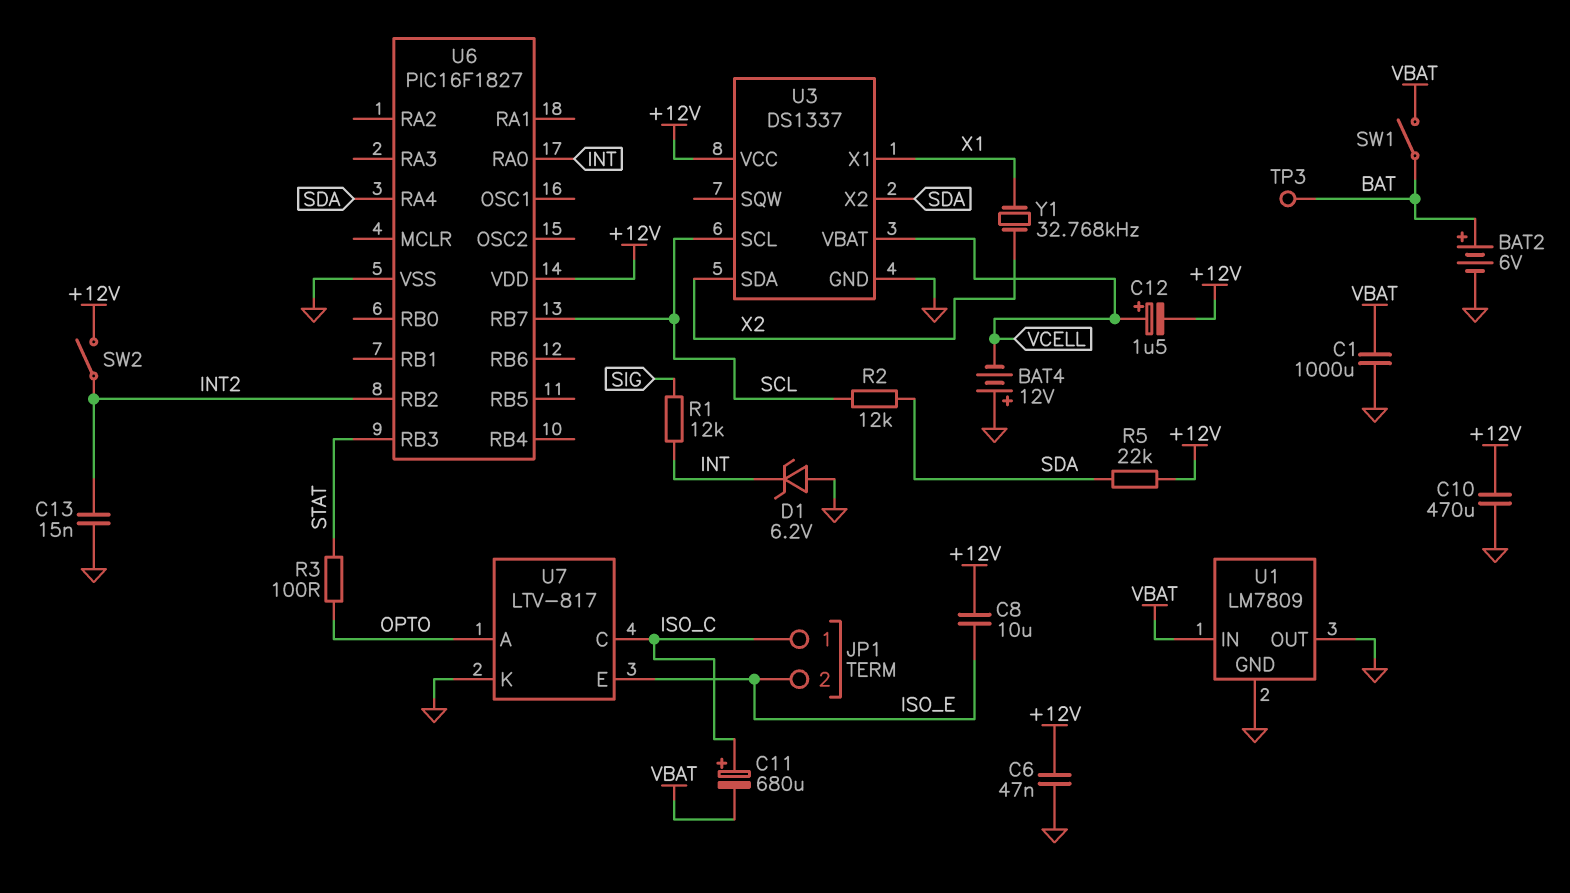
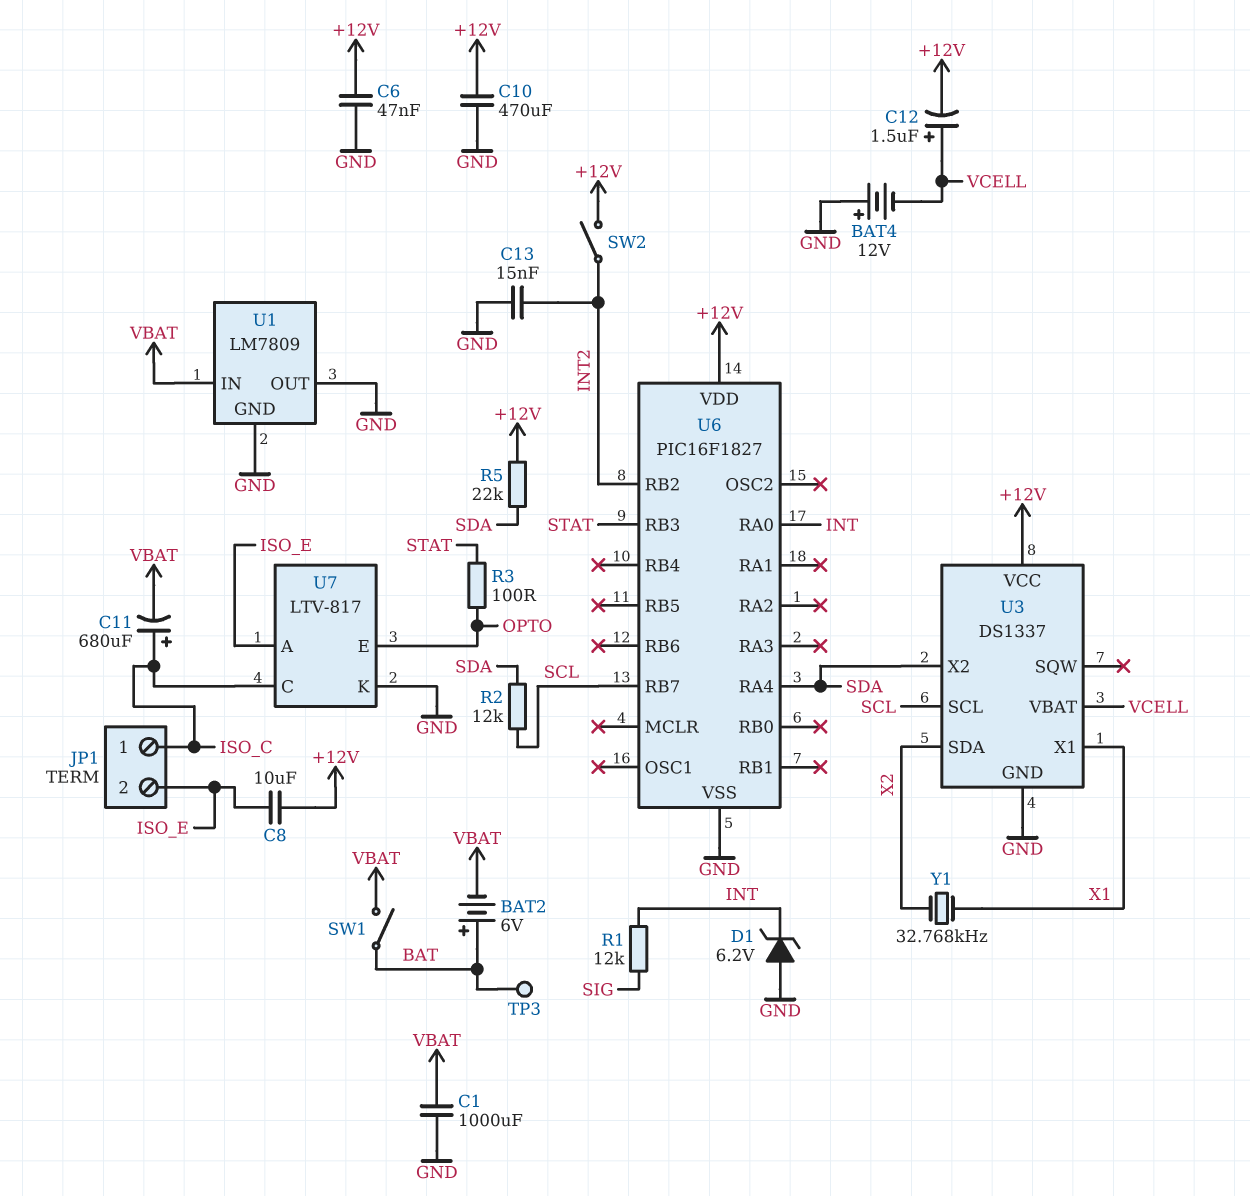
BAT2: 6V (plus BAT, minus GND) -> 6V (plus BAT, minus VBAT)
U7 pin A: OPTO -> ISO_E
U7 pin E: ISO_E -> OPTO

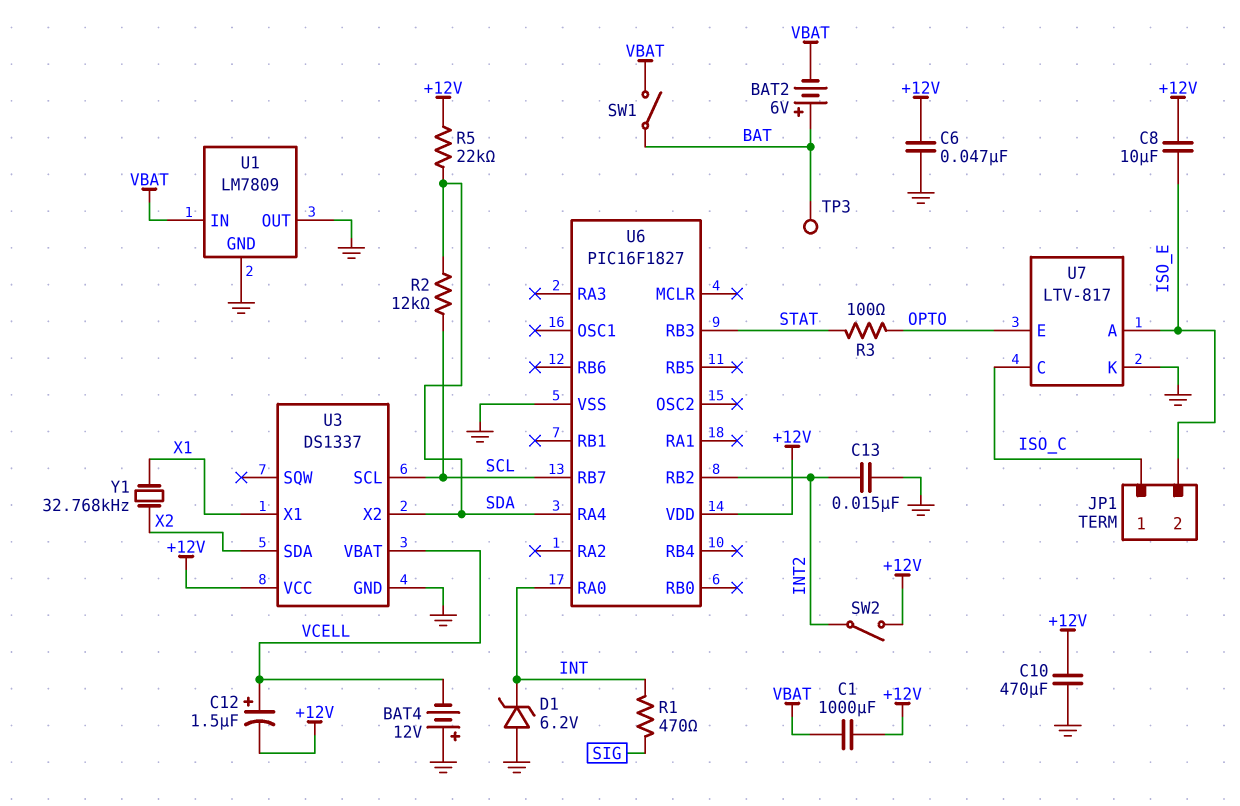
C1: 1000uF (GND, VBAT) -> 1000uF (+12V, VBAT)
C11: 680uF (plus ISO_C, minus VBAT) -> none
R1: 12k (INT, SIG) -> 470 (INT, SIG)

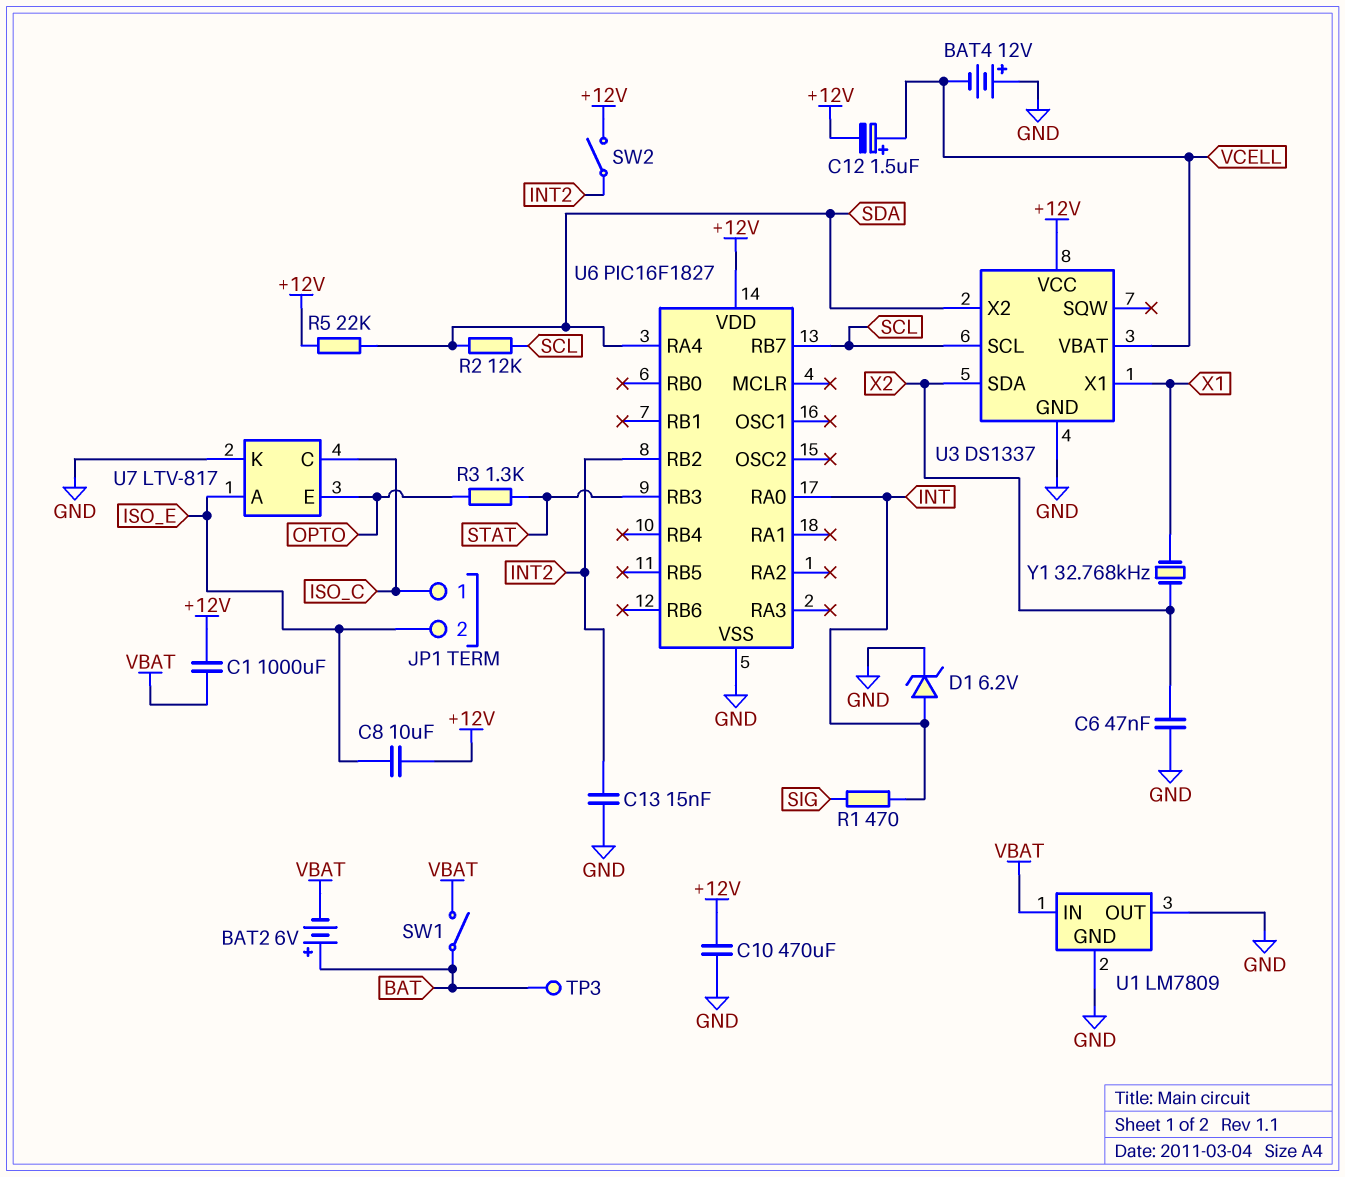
C6: 47nF (+12V, GND) -> 47nF (GND, X2)
D1: zener 6.2V (A GND, K INT) -> zener 6.2V (A INT, K GND)
R3: 100 (OPTO, STAT) -> 1.3k (OPTO, STAT)

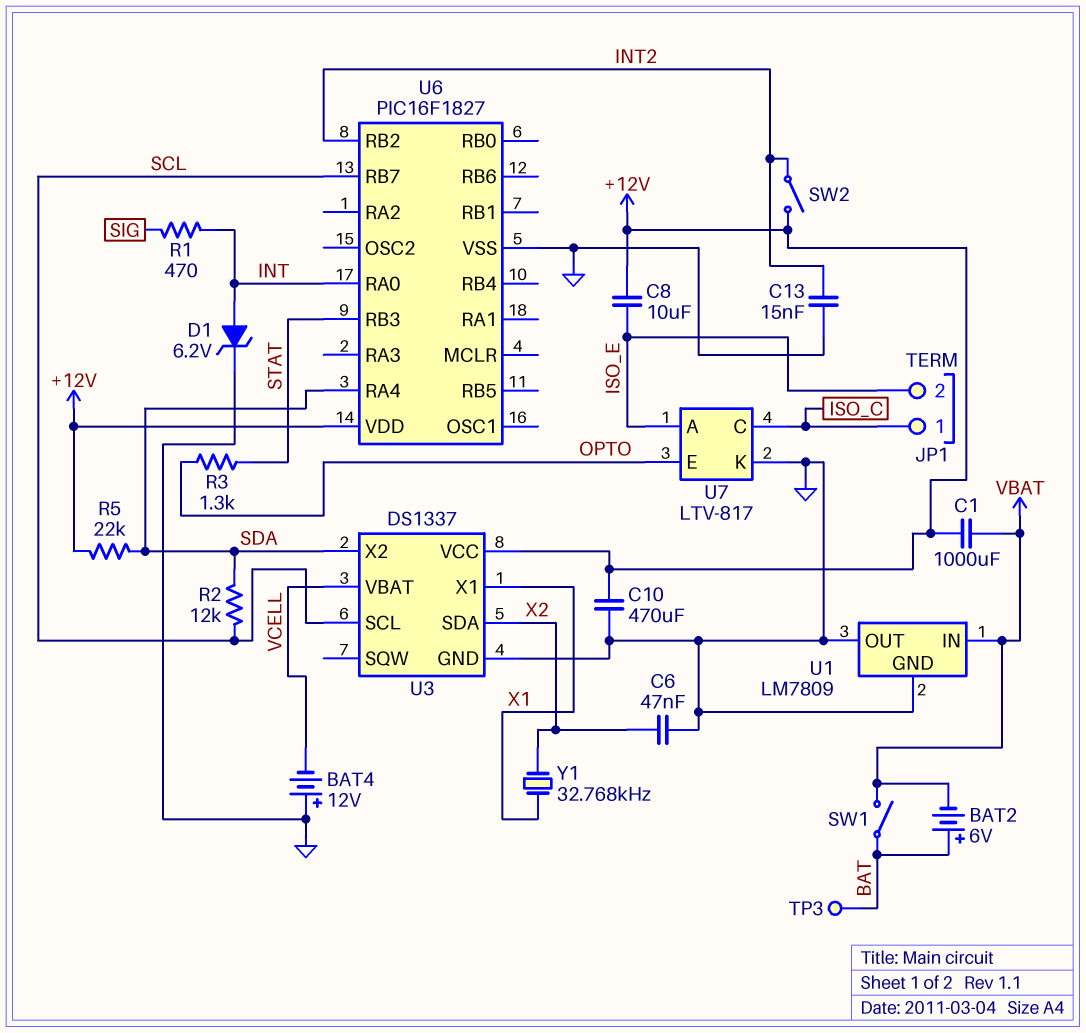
C12: 1.5uF (plus VCELL, minus +12V) -> none

